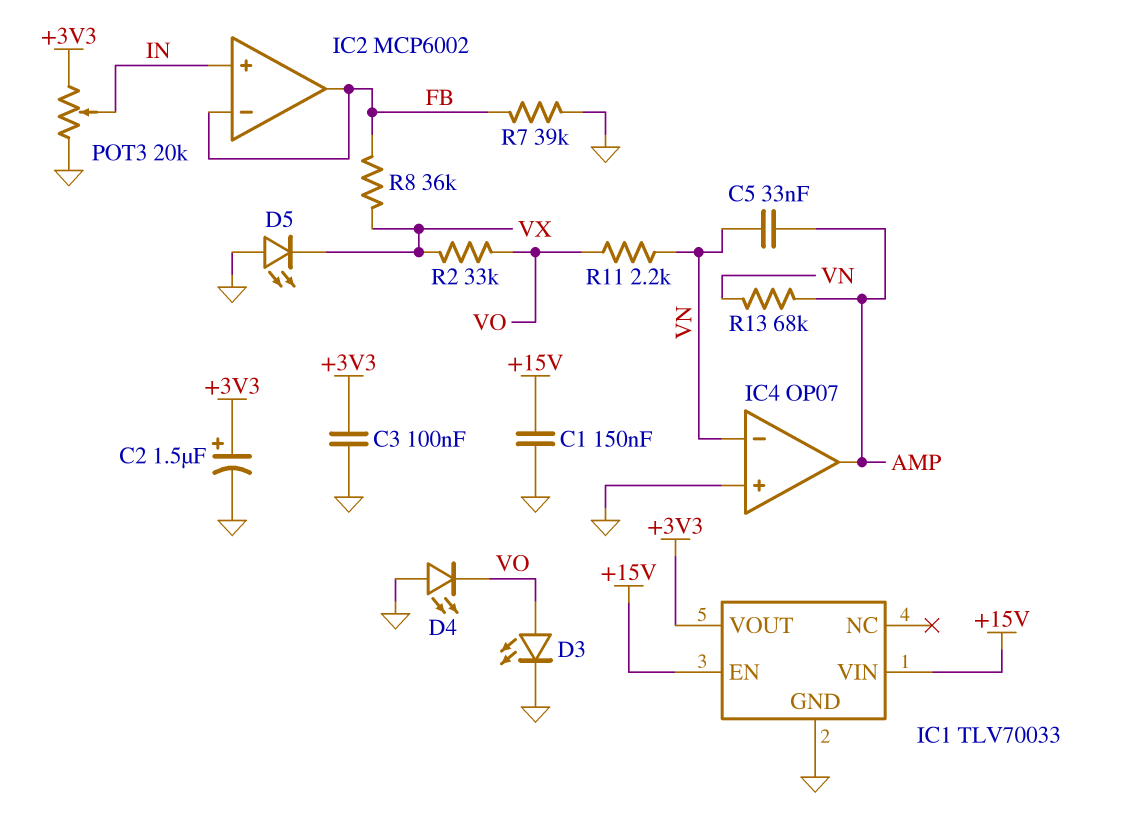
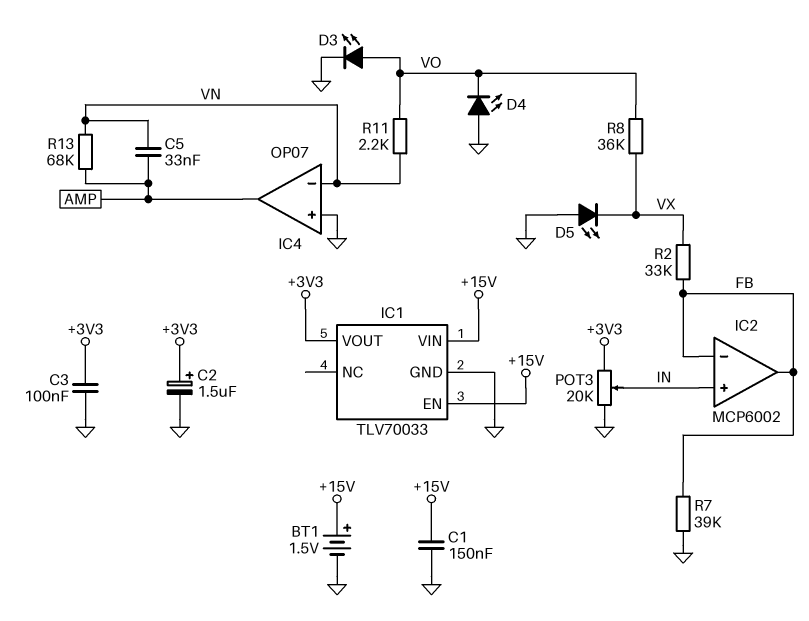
BT1: none -> 1.5V (plus +15V, minus GND)
R2: 33k (VO, VX) -> 33k (FB, VX)
R8: 36k (FB, VX) -> 36k (VO, VX)

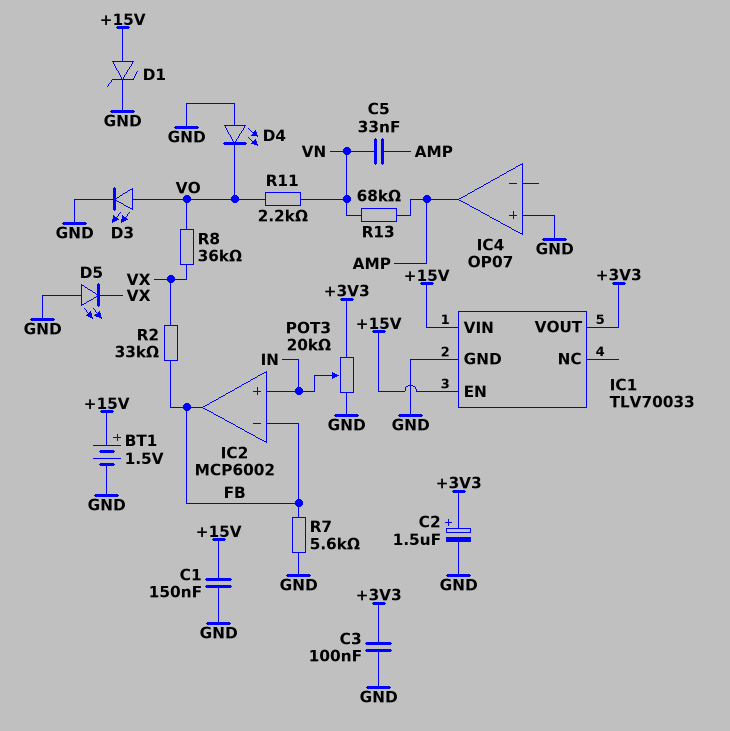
D1: none -> zener (A +15V, K GND)
IC4 pin in-: VN -> none
R7: 39k (FB, GND) -> 5.6k (FB, GND)

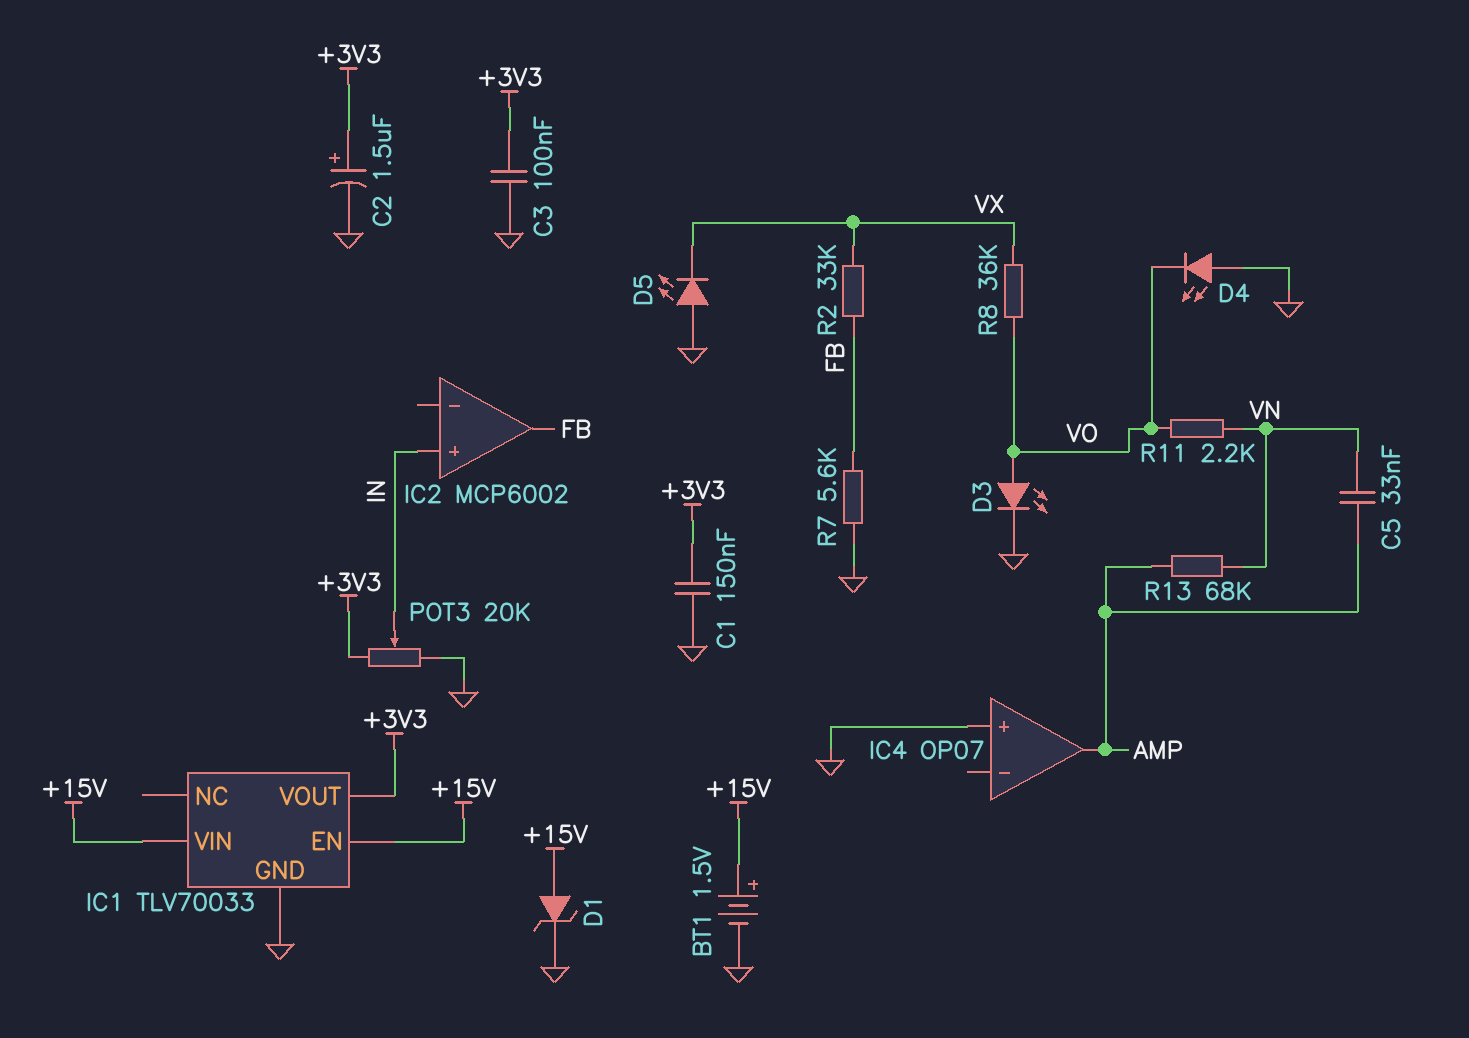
C1: 150nF (+15V, GND) -> 150nF (+3V3, GND)
IC2 pin in-: FB -> none

